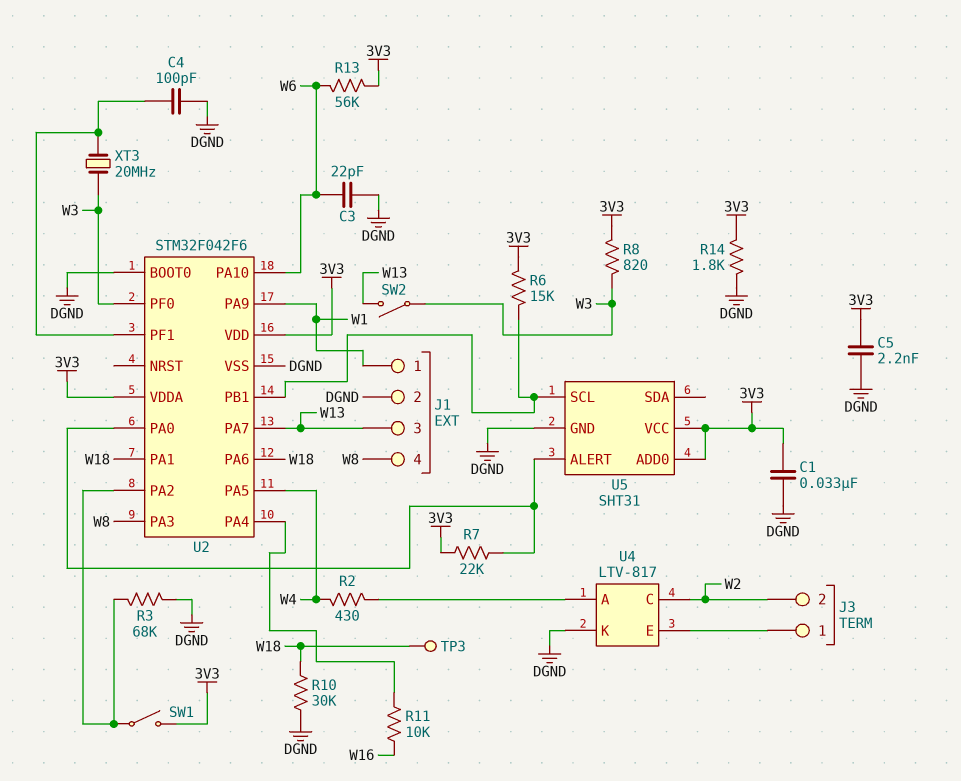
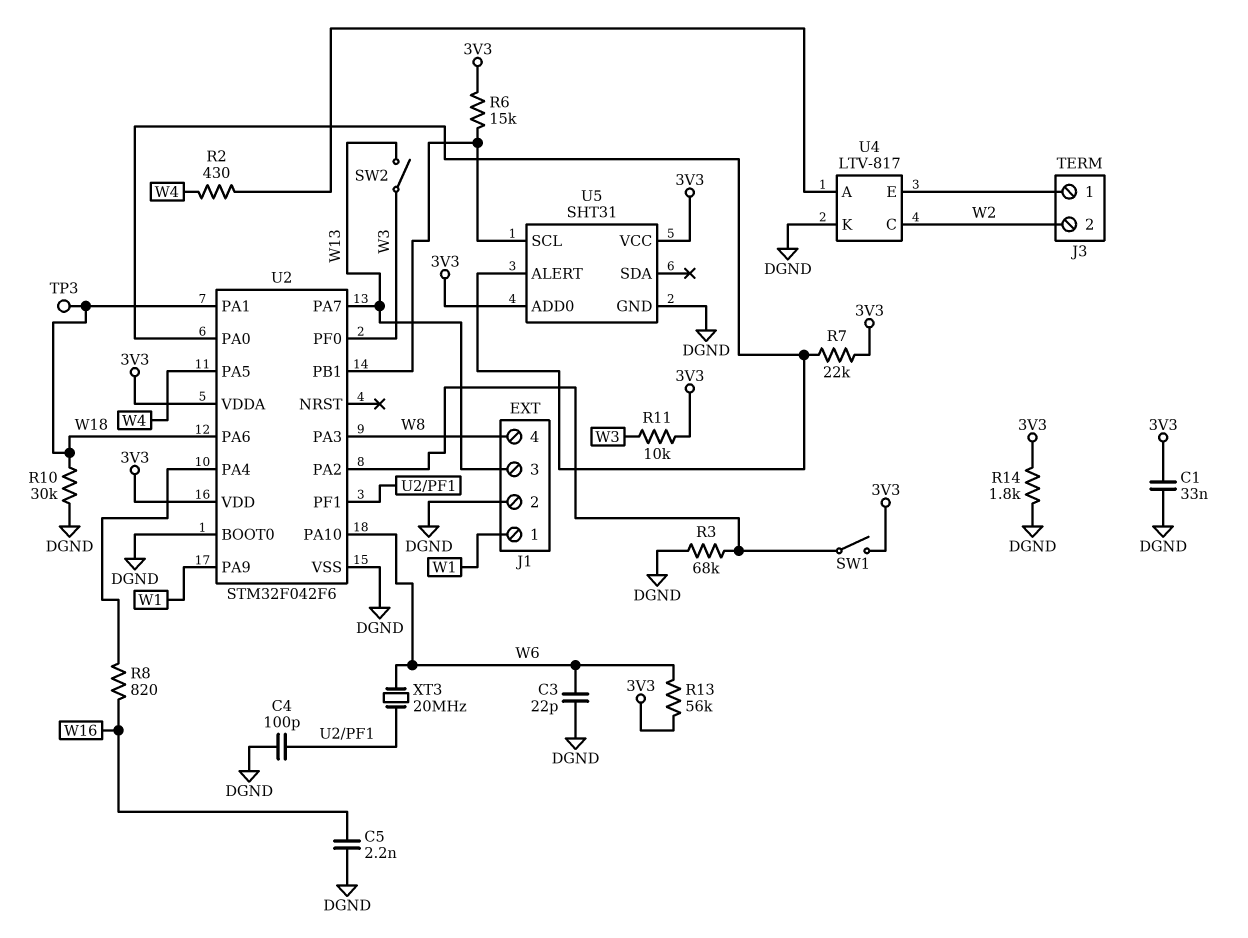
C5: 2.2nF (3V3, DGND) -> 2.2nF (DGND, W16)
R8: 820 (3V3, W3) -> 820 (U2/PA4, W16)
R11: 10k (U2/PA4, W16) -> 10k (3V3, W3)
XT3: 20MHz (U2/PF1, W3) -> 20MHz (U2/PF1, W6)

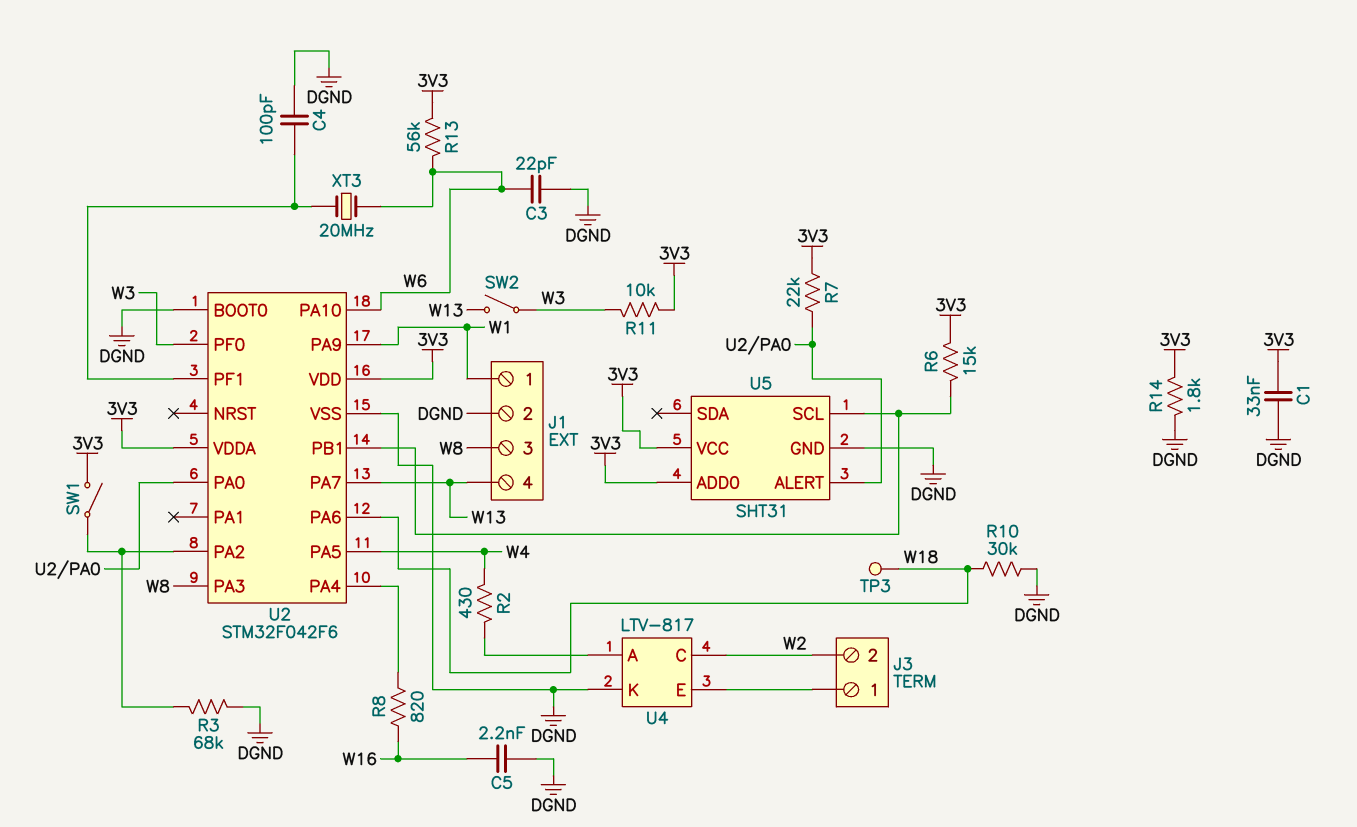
J1 pin 3: W13 -> W8
J1 pin 4: W8 -> W13
U2 pin PA1: W18 -> none

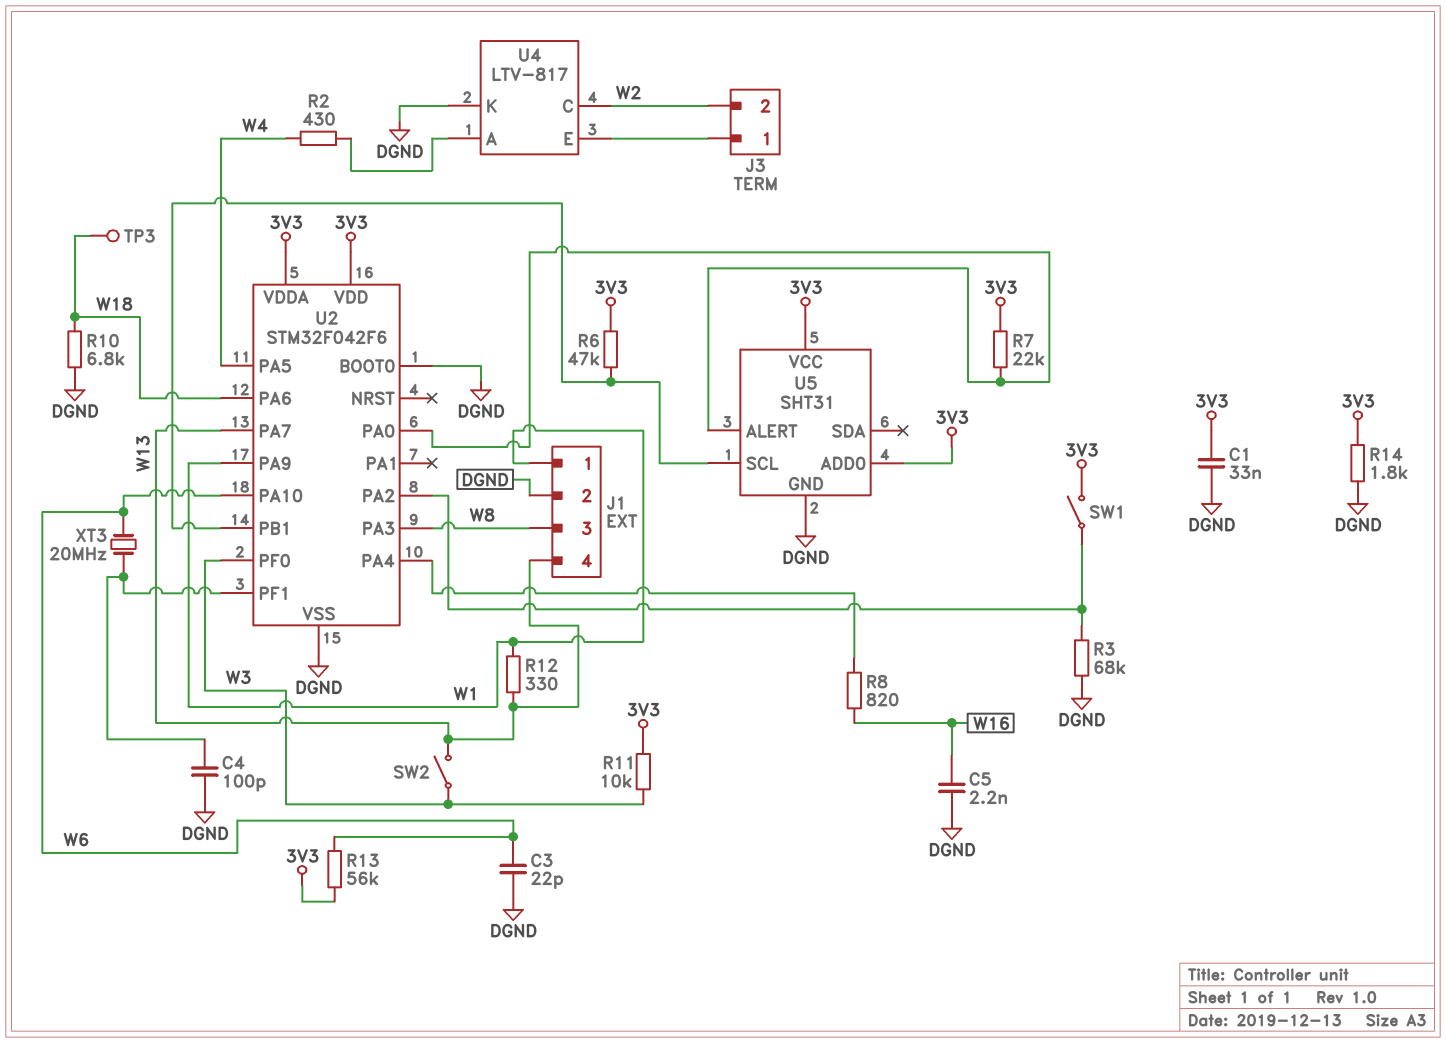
R6: 15k (3V3, U2/PB1) -> 47k (3V3, U2/PB1)
R10: 30k (DGND, W18) -> 6.8k (DGND, W18)
R12: none -> 330 (W1, W13)

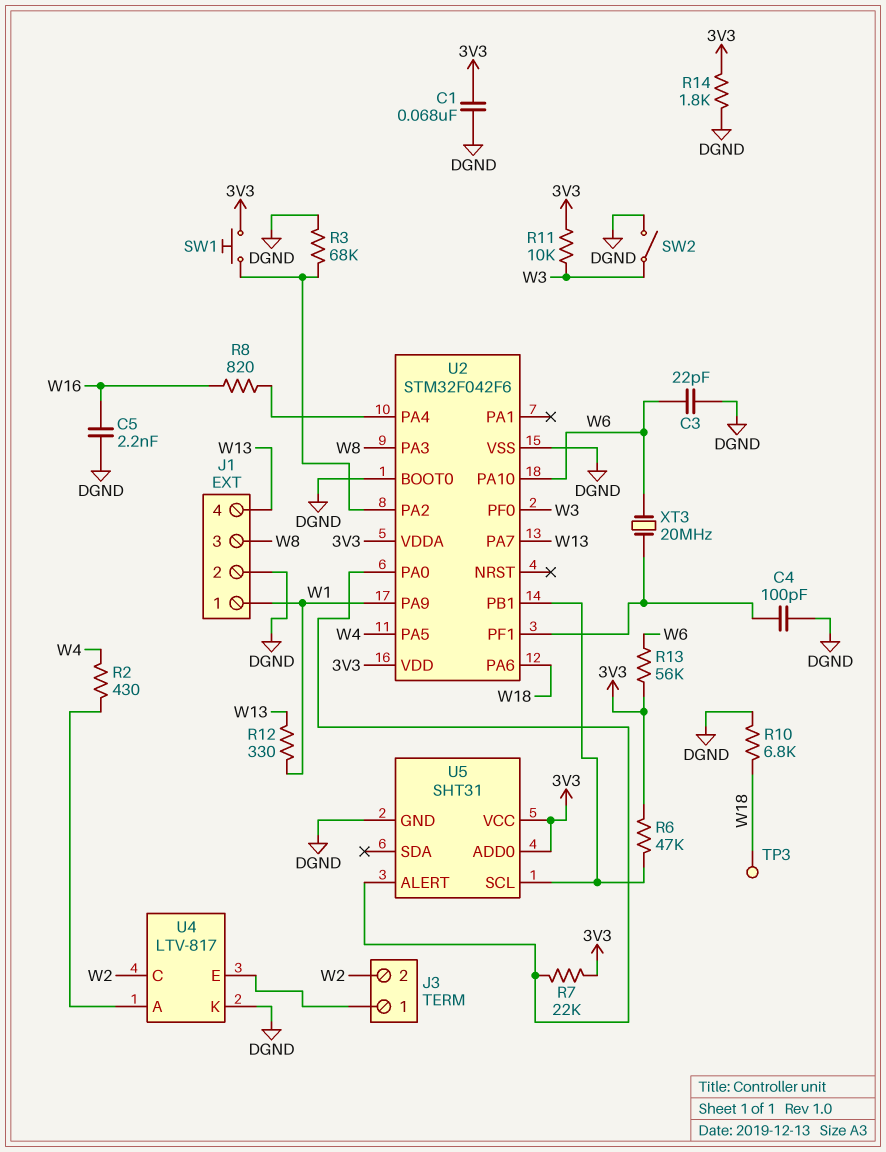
C1: 33nF (3V3, DGND) -> 68nF (3V3, DGND)
SW1: switch (3V3, U2/PA2) -> button (3V3, U2/PA2)
SW2: switch (W3, W13) -> switch (DGND, W3)

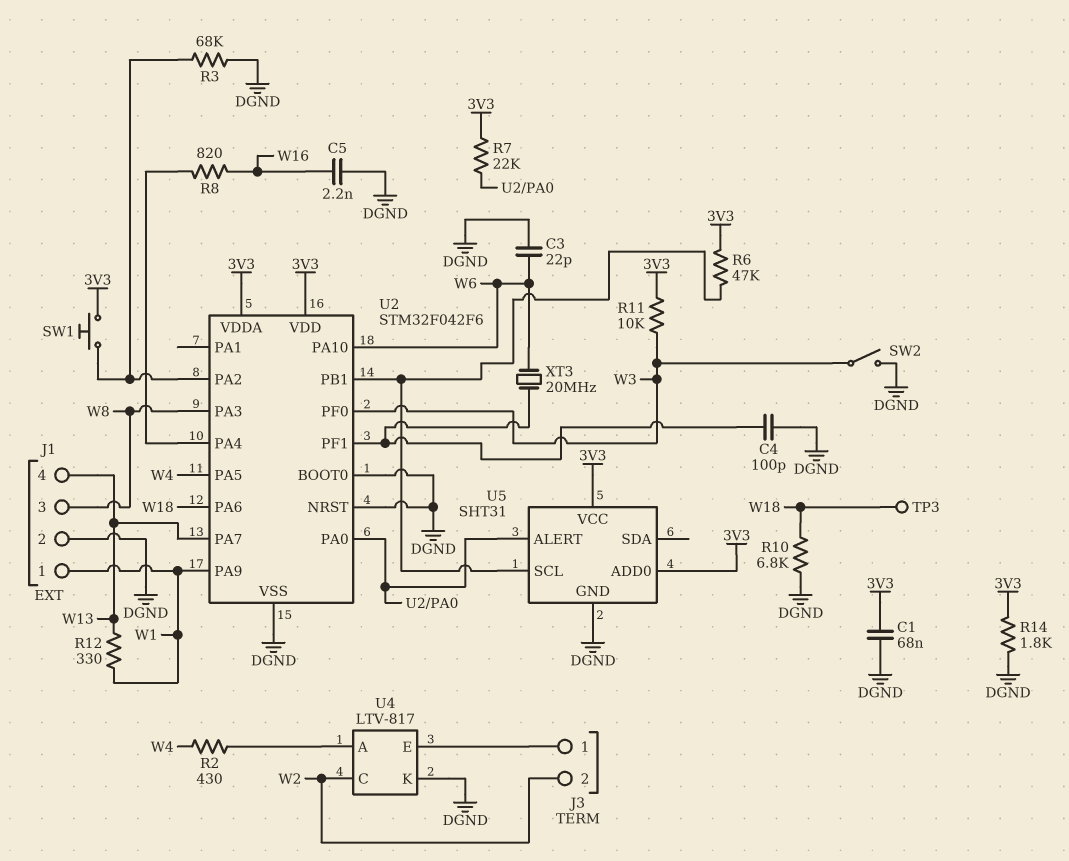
R13: 56k (3V3, W6) -> none
U2 pin NRST: none -> DGND

